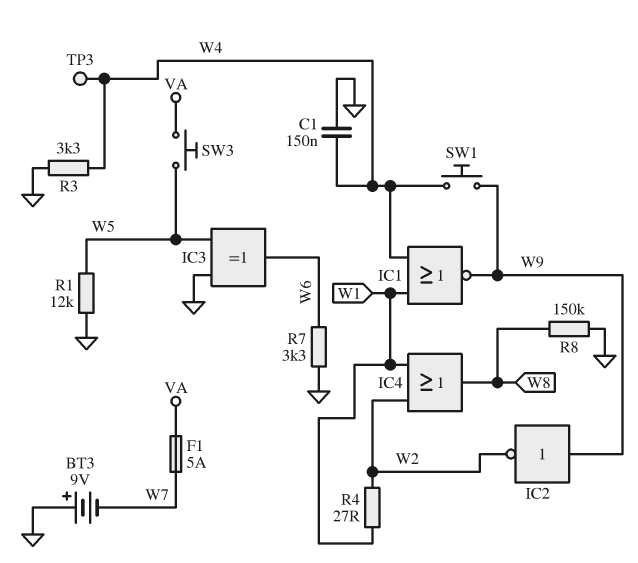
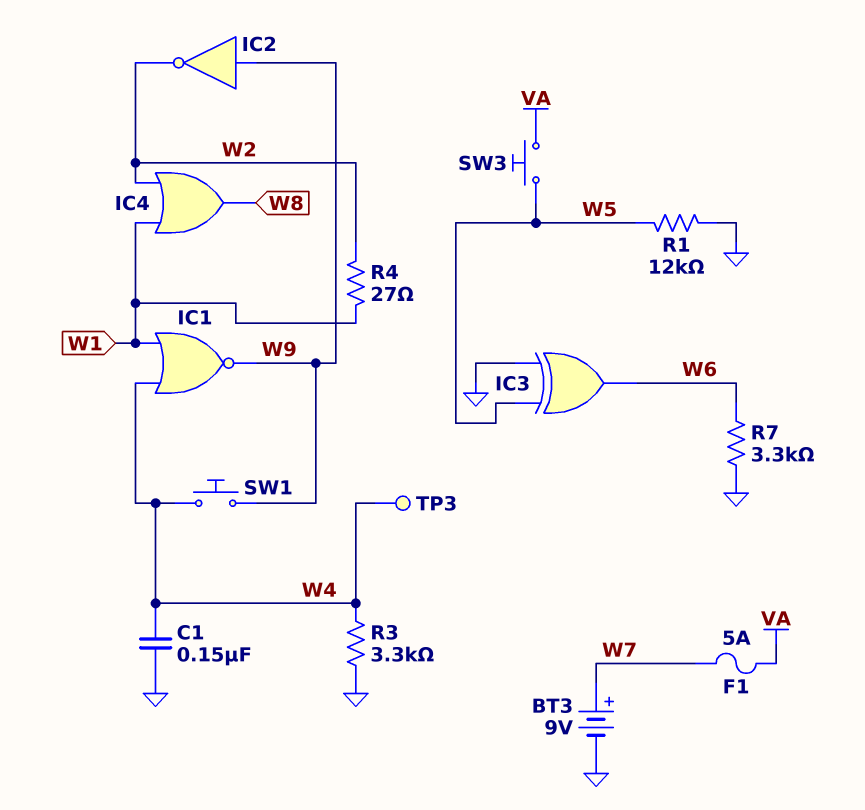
BT3: 9V (plus GND, minus W7) -> 9V (plus W7, minus GND)
R8: 150k (GND, W8) -> none

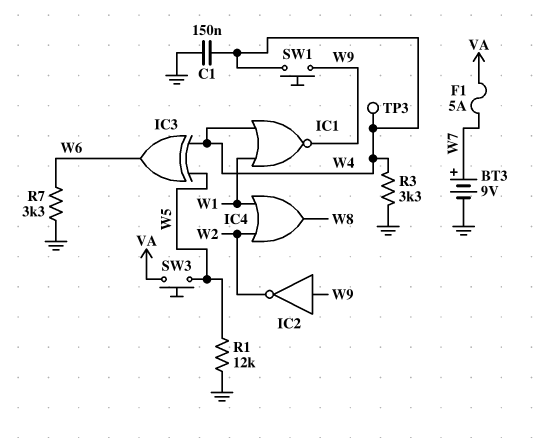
IC3: XOR (in GND, in W5, out W6) -> XOR (in W4, in W5, out W6)
R4: 27 (W1, W2) -> none

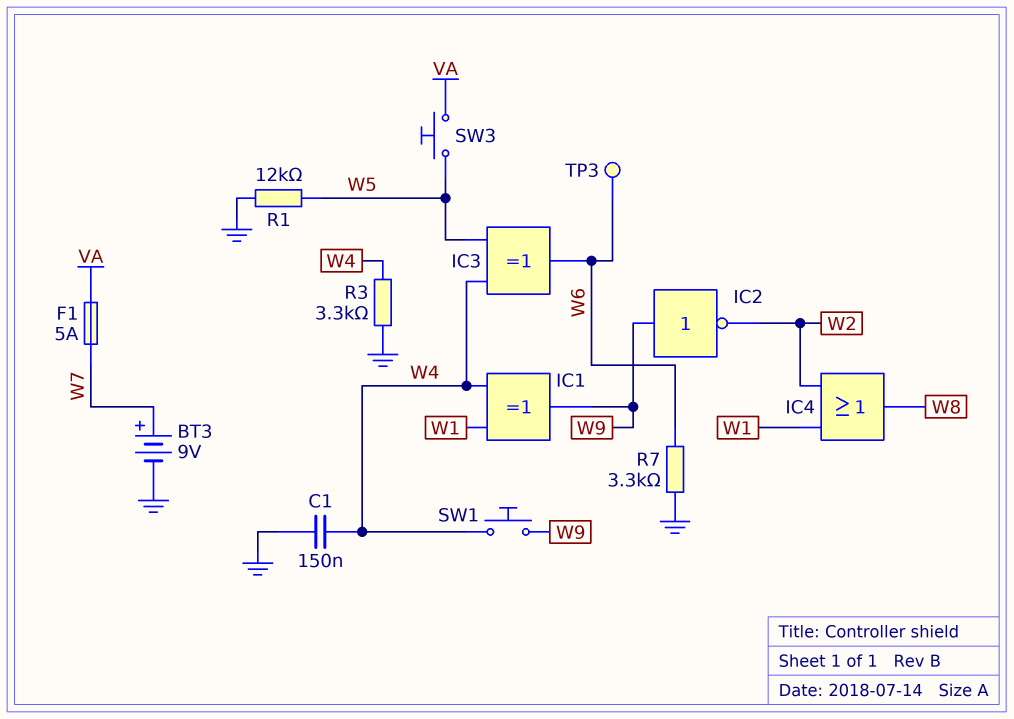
IC1: NOR (in W1, in W4, out W9) -> XOR (in W1, in W4, out W9)
TP3: test point (W4) -> test point (W6)

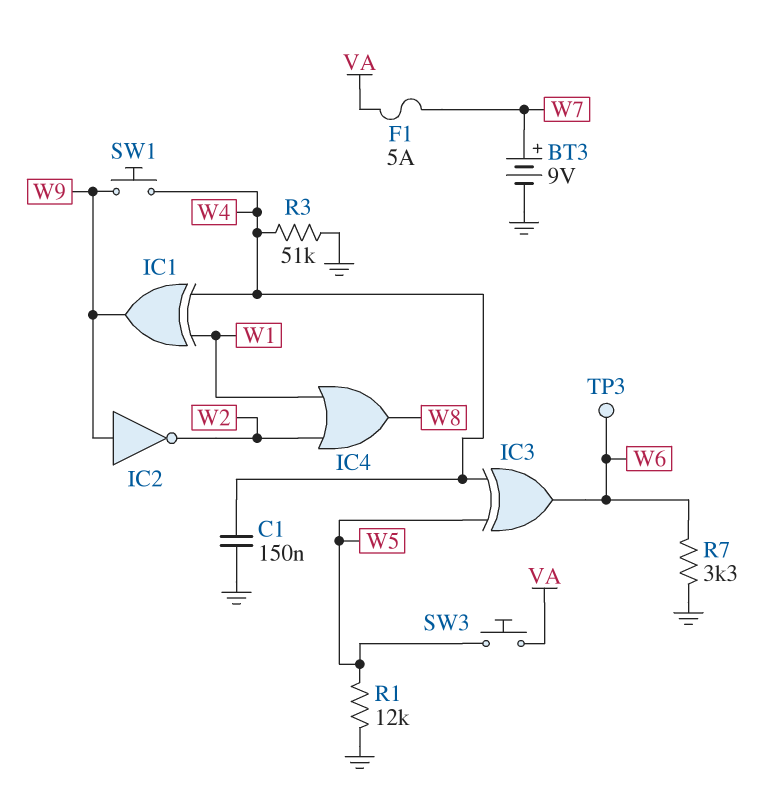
R3: 3.3k (GND, W4) -> 51k (GND, W4)

